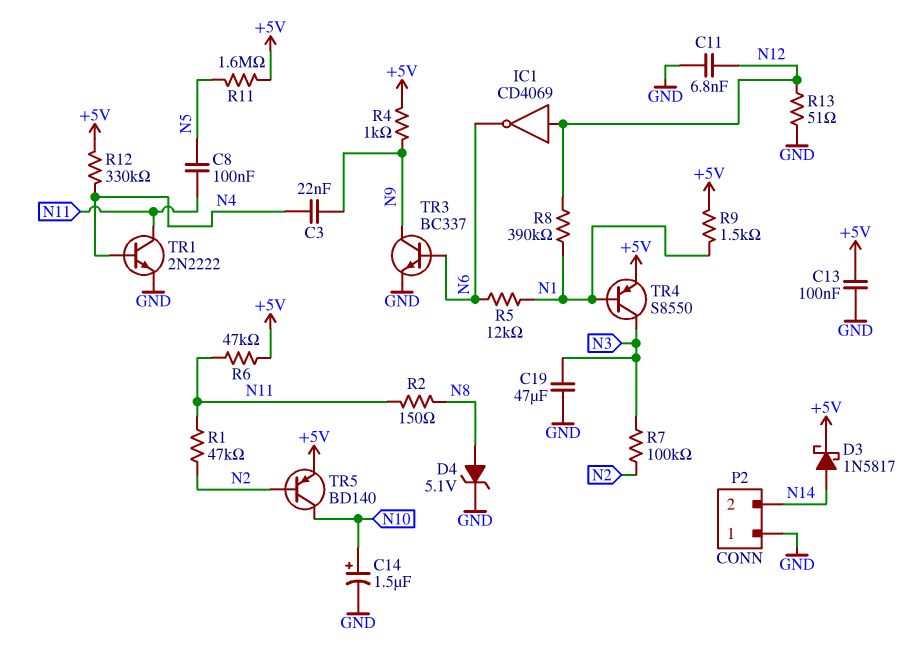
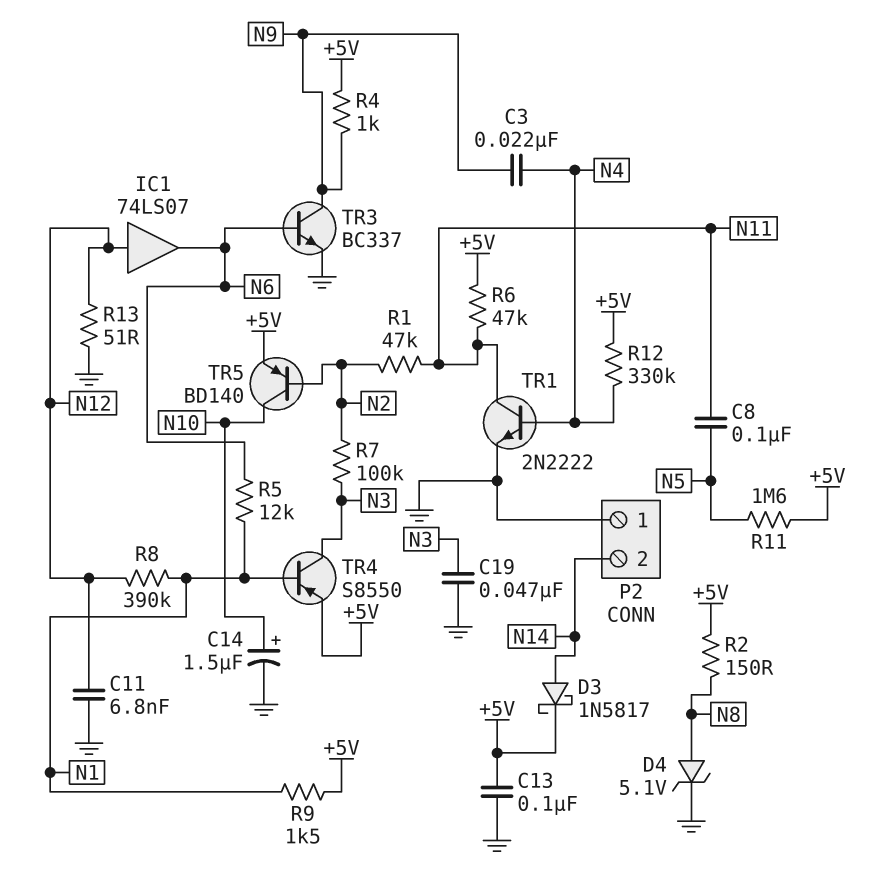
C19: 47uF (GND, N3) -> 47nF (GND, N3)
IC1: NOT CD4069 (in N12, out N6) -> buffer 74LS07 (in N12, out N6)
R2: 150 (N8, N11) -> 150 (+5V, N8)

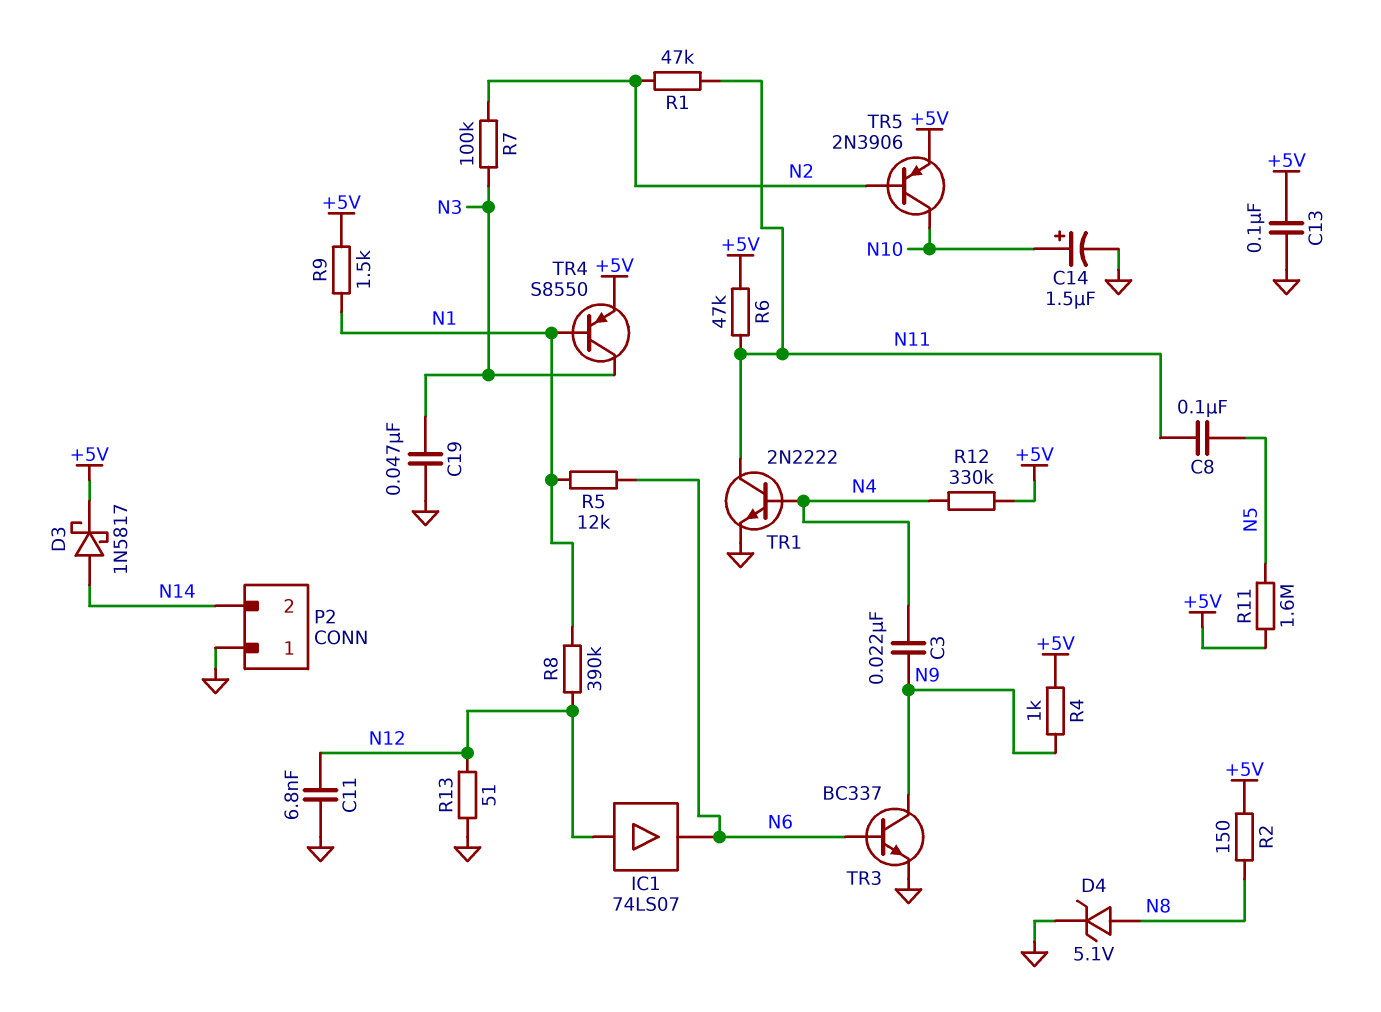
TR5: PNP BD140 (B N2, C N10, E +5V) -> PNP 2N3906 (B N2, C N10, E +5V)

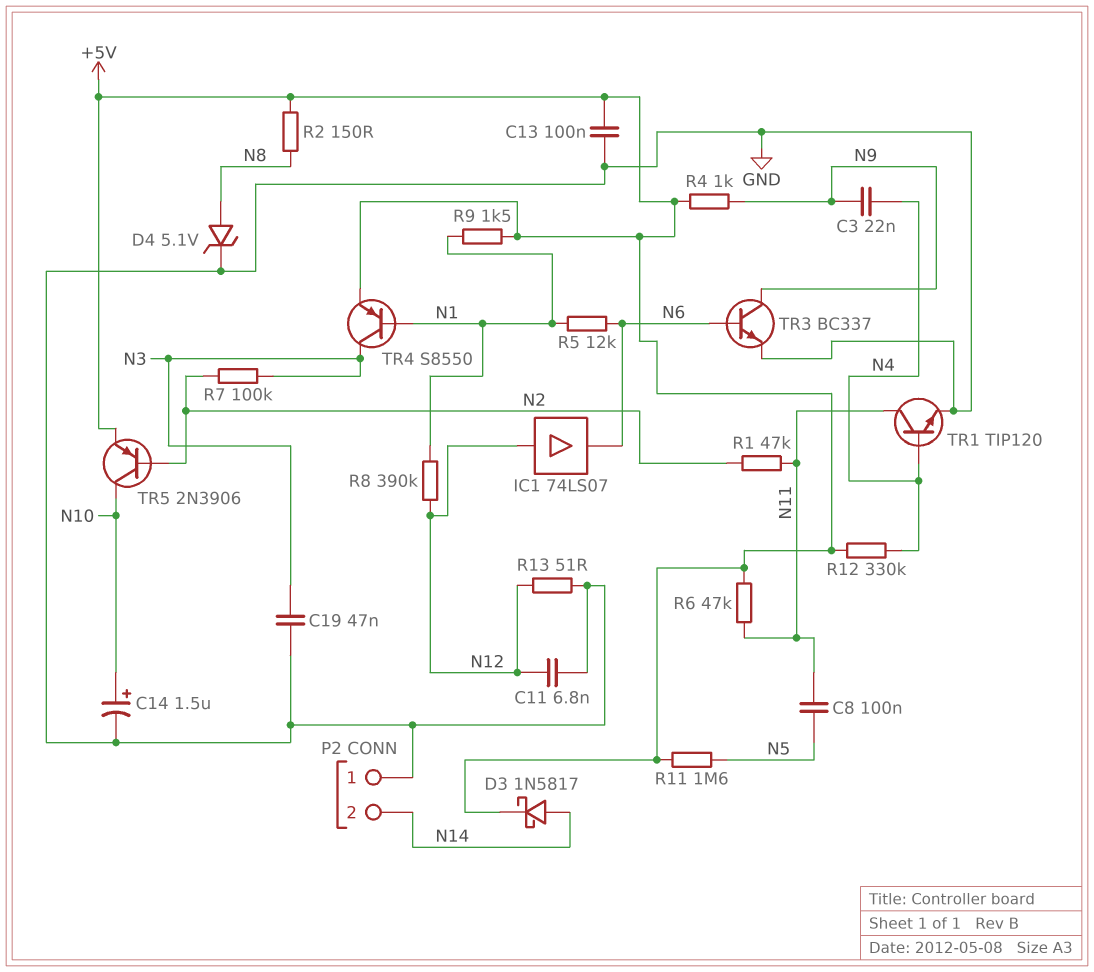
TR1: NPN 2N2222 (B N4, C N11, E GND) -> NPN TIP120 (B N4, C N11, E GND)

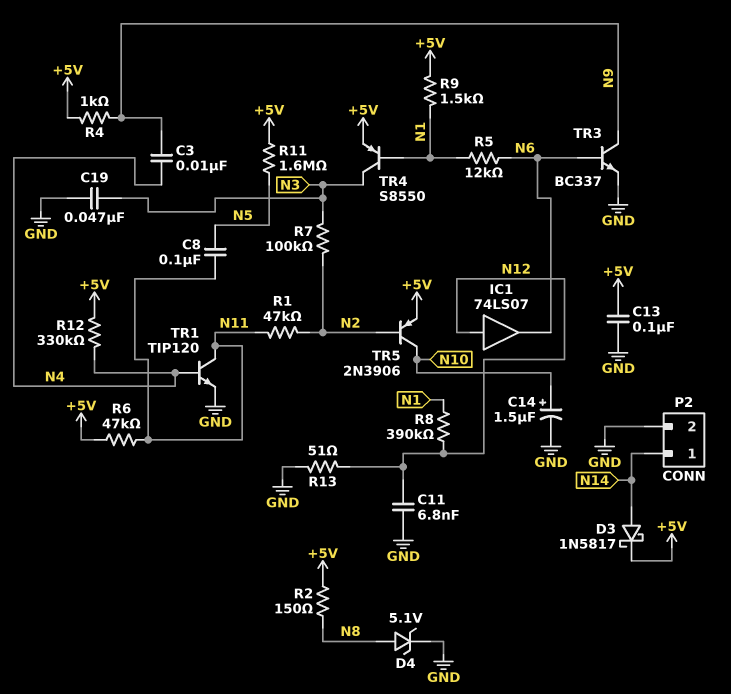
C3: 22nF (N4, N9) -> 10nF (N4, N9)
P2 pin 1: GND -> N14
P2 pin 2: N14 -> GND

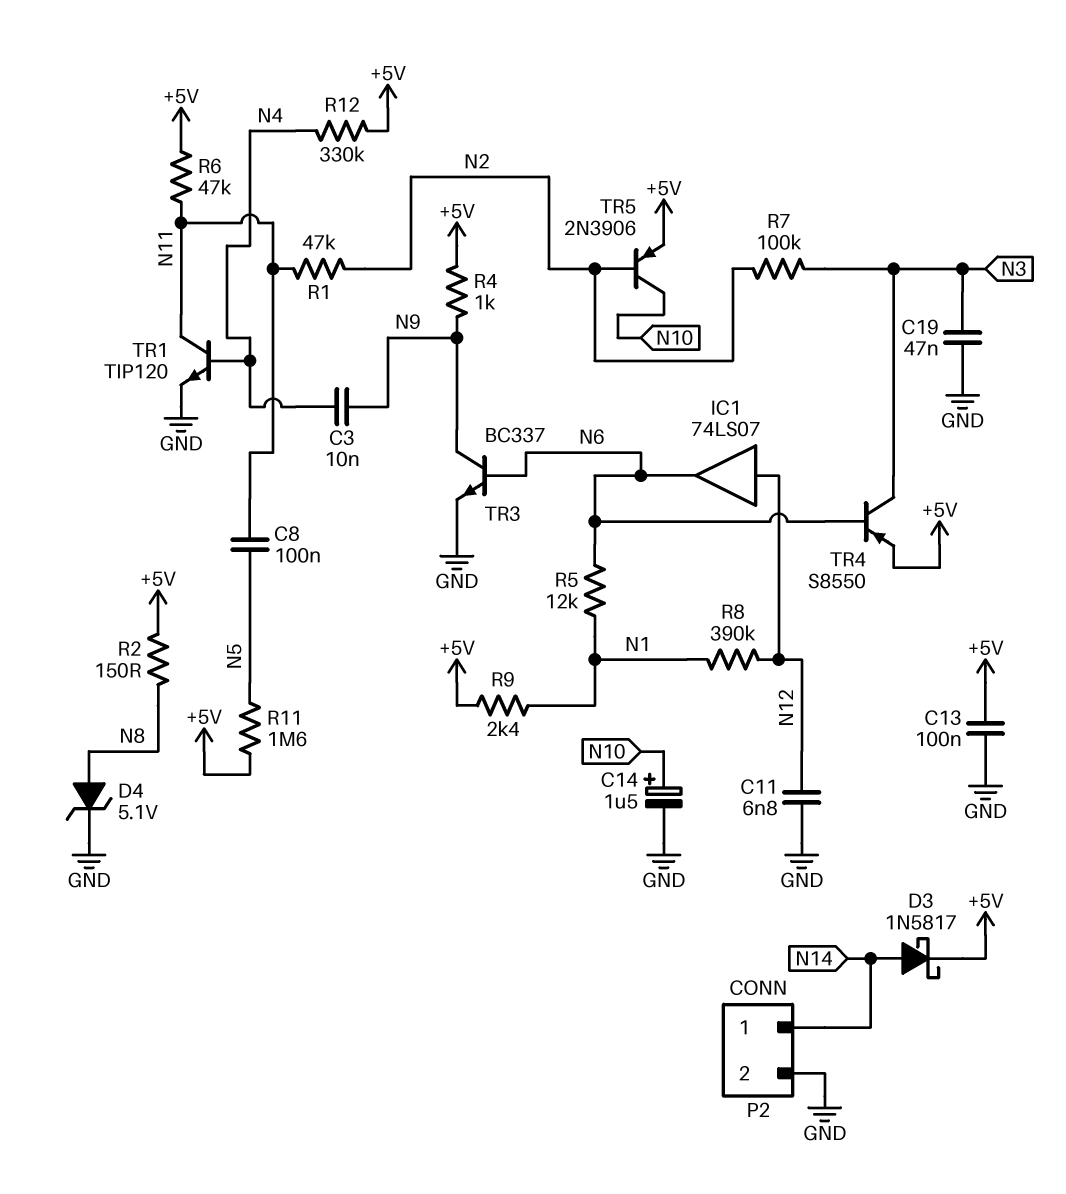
R9: 1.5k (+5V, N1) -> 2.4k (+5V, N1)
R13: 51 (GND, N12) -> none
TR4: PNP S8550 (B N1, C N3, E +5V) -> PNP S8550 (B N6, C N3, E +5V)

